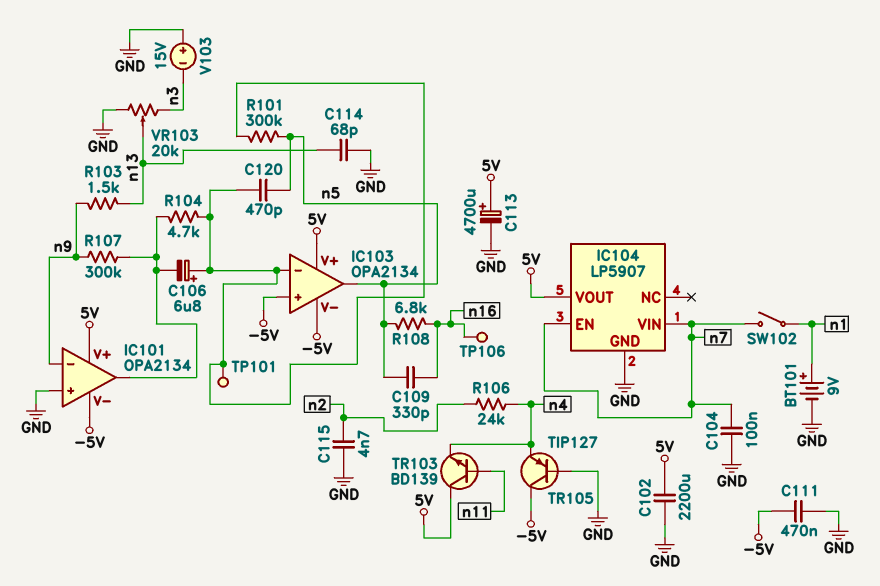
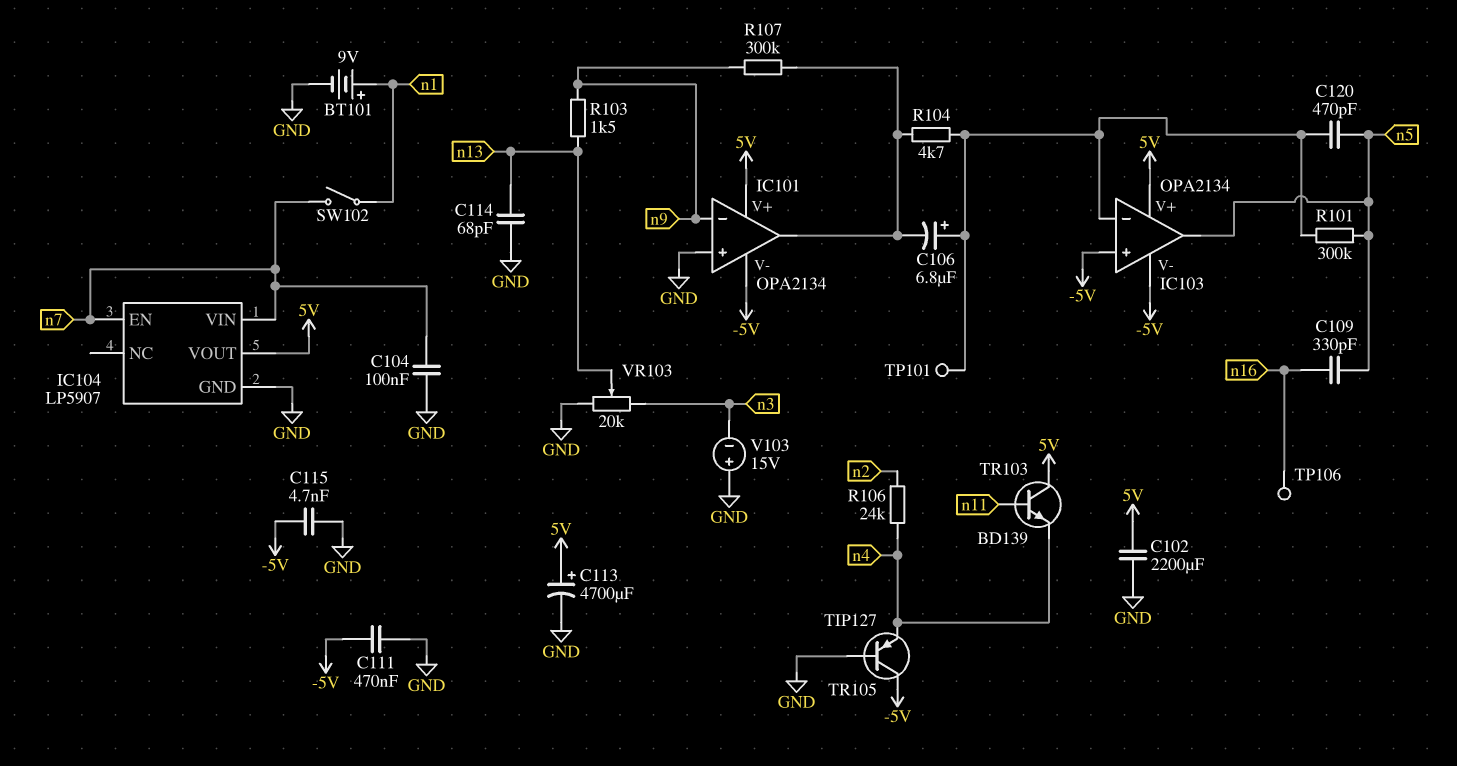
C115: 4.7nF (GND, n2) -> 4.7nF (-5V, GND)
R108: 6.8k (n5, n16) -> none

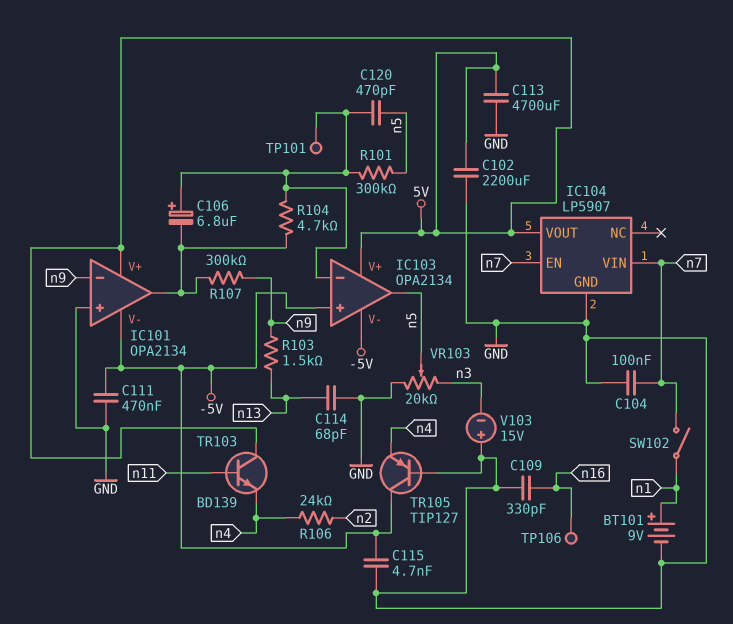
C109: 330pF (n5, n16) -> 330pF (GND, n16)
C113: 4700uF (plus 5V, minus GND) -> 4700uF (5V, GND)
VR103: 20k (GND, n3, wiper n13) -> 20k (GND, n3, wiper n5)

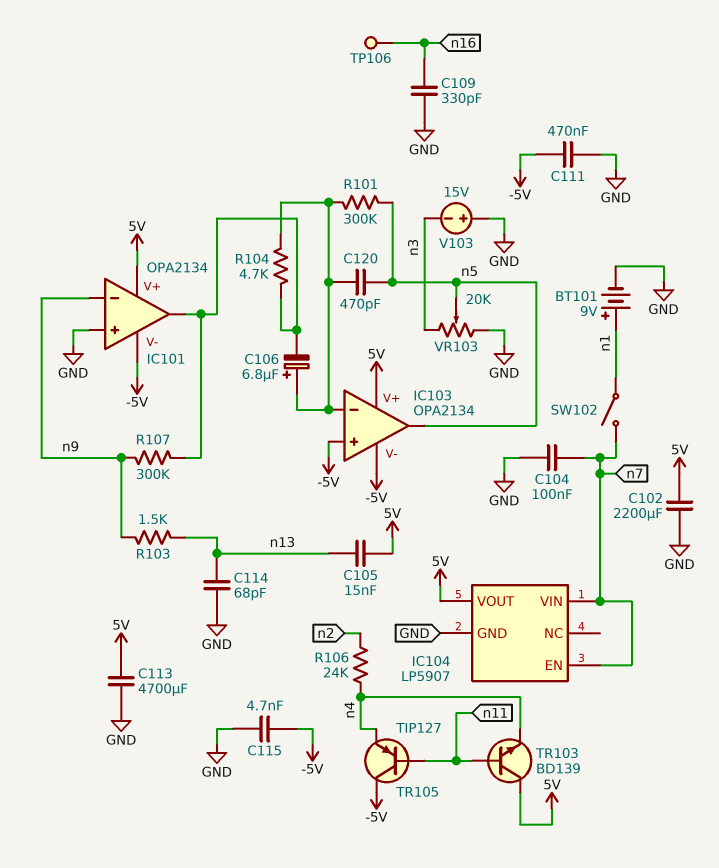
C105: none -> 15nF (5V, n13)
TP101: test point (IC103/in-) -> none
TR105: PNP TIP127 (B GND, C -5V, E n4) -> PNP TIP127 (B n11, C -5V, E n4)

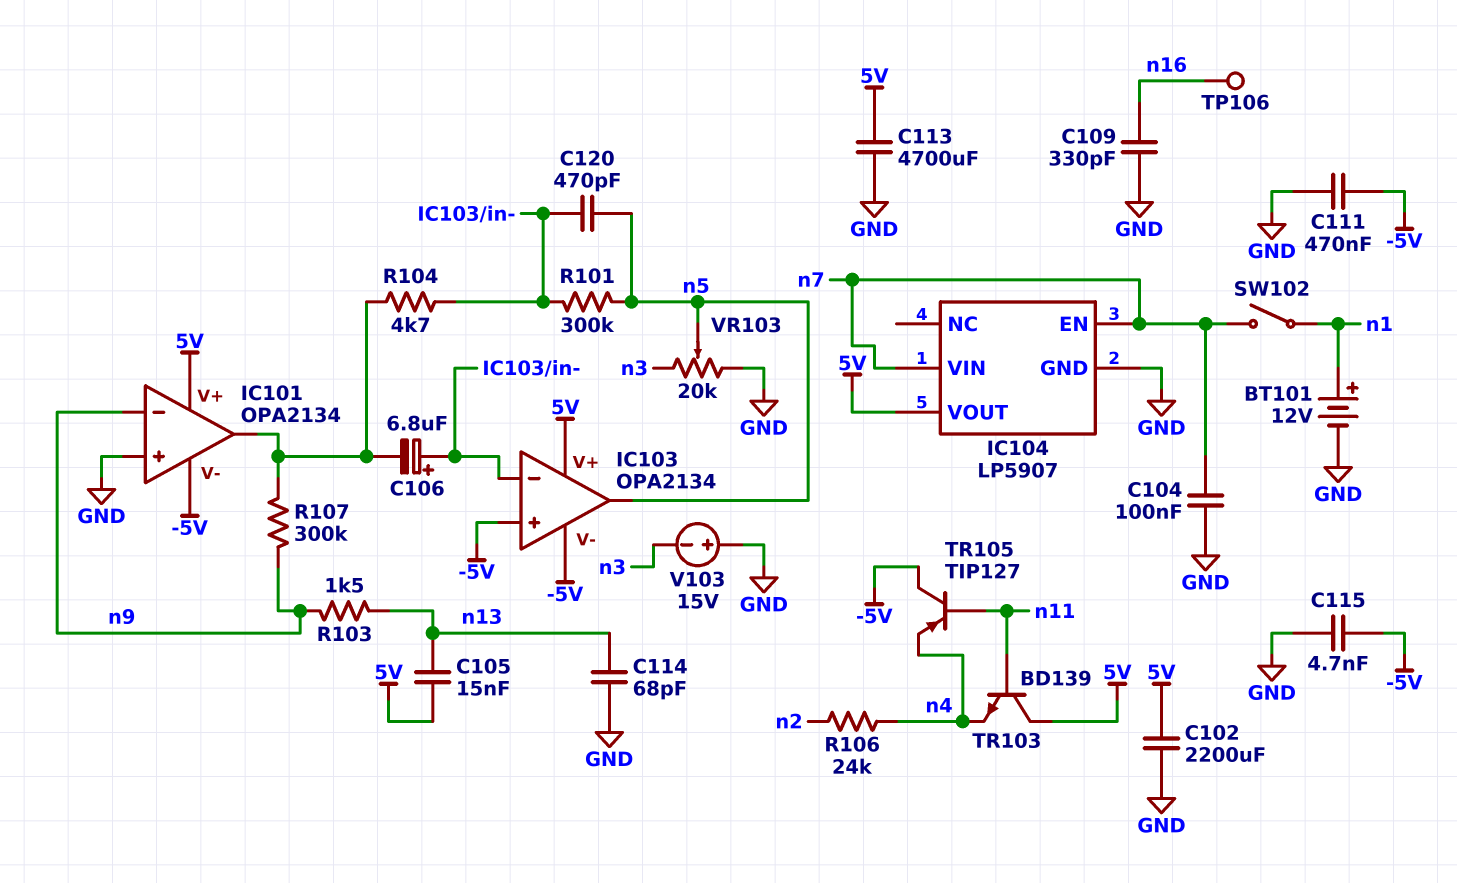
BT101: 9V (plus n1, minus GND) -> 12V (plus n1, minus GND)

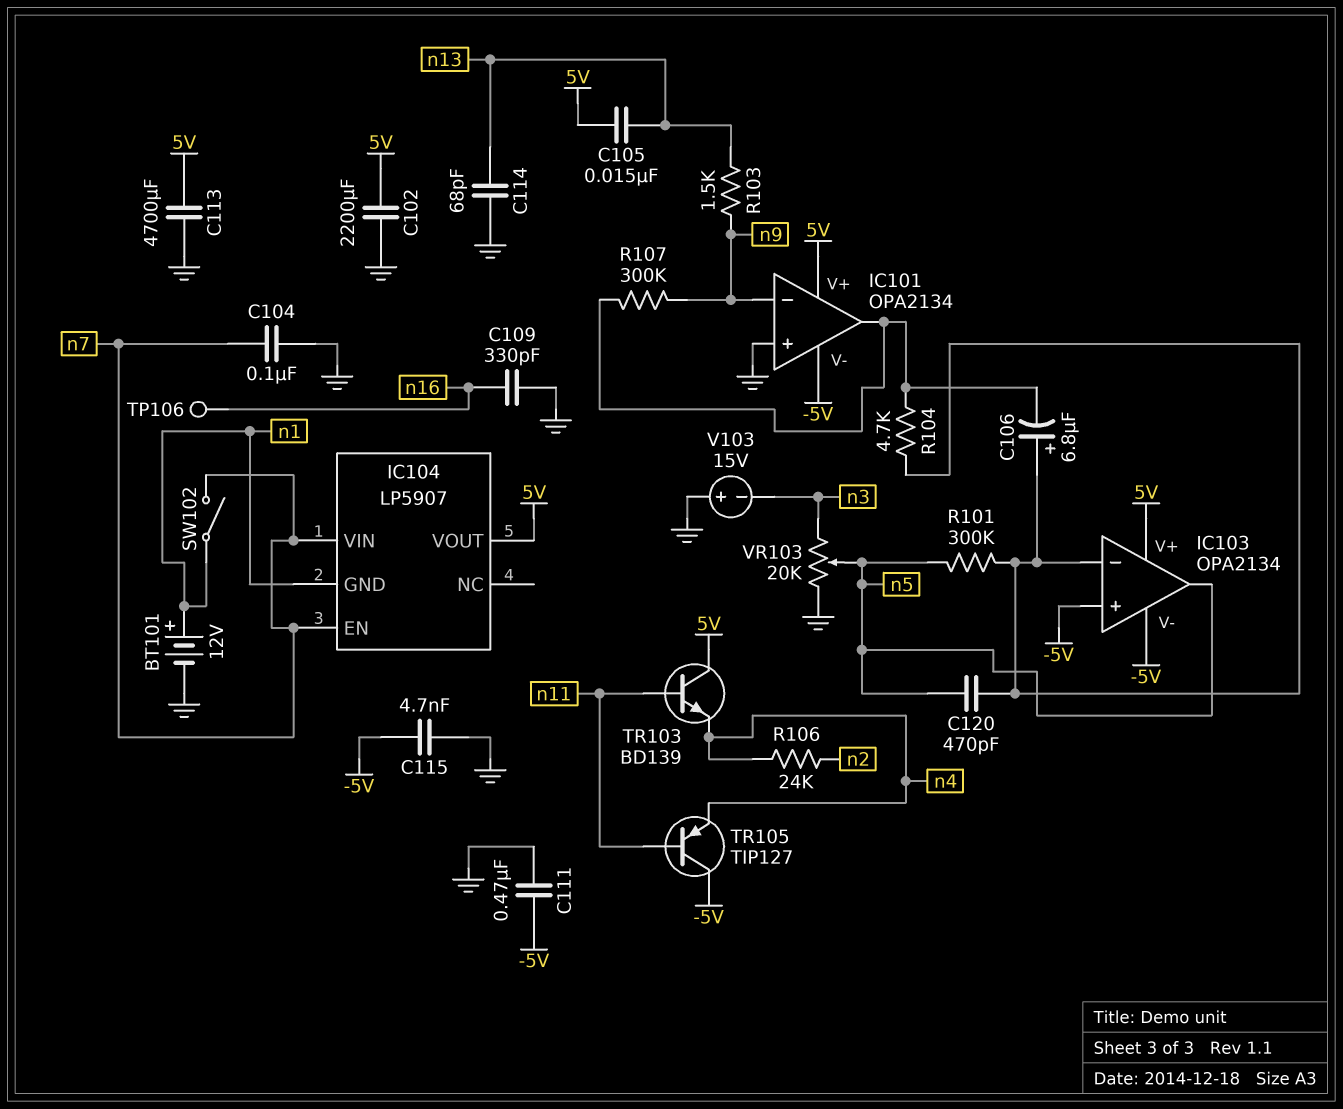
IC104 pin GND: GND -> n1

